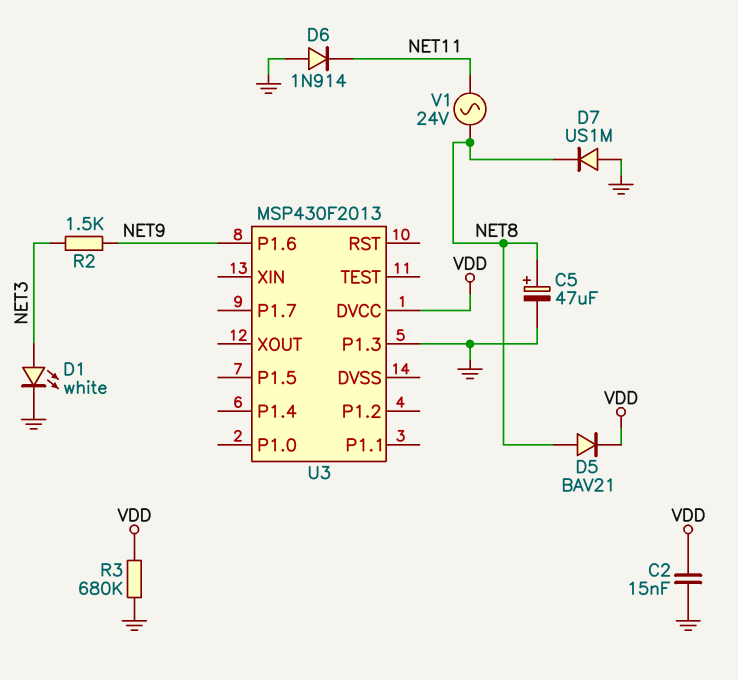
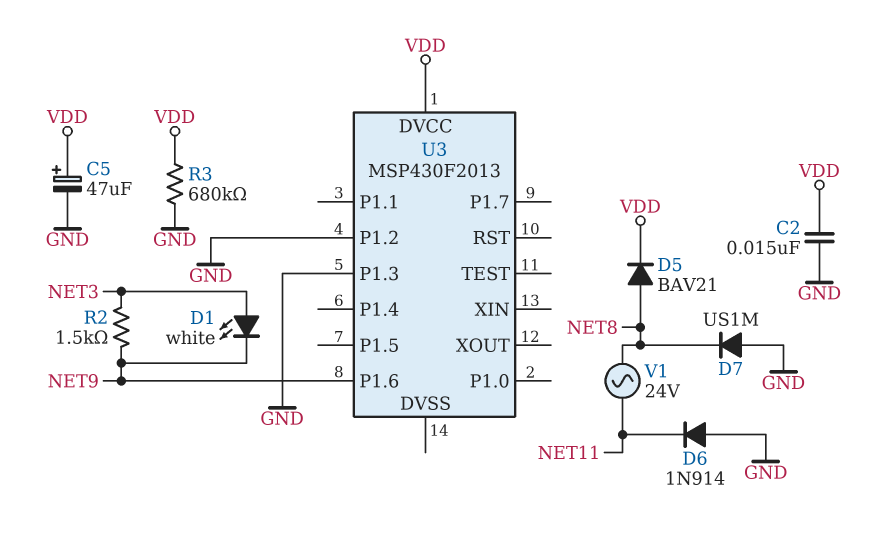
C5: 47uF (plus NET8, minus GND) -> 47uF (plus VDD, minus GND)
D1: LED white (A NET3, K GND) -> LED white (A NET3, K NET9)
U3 pin P1.2: none -> GND

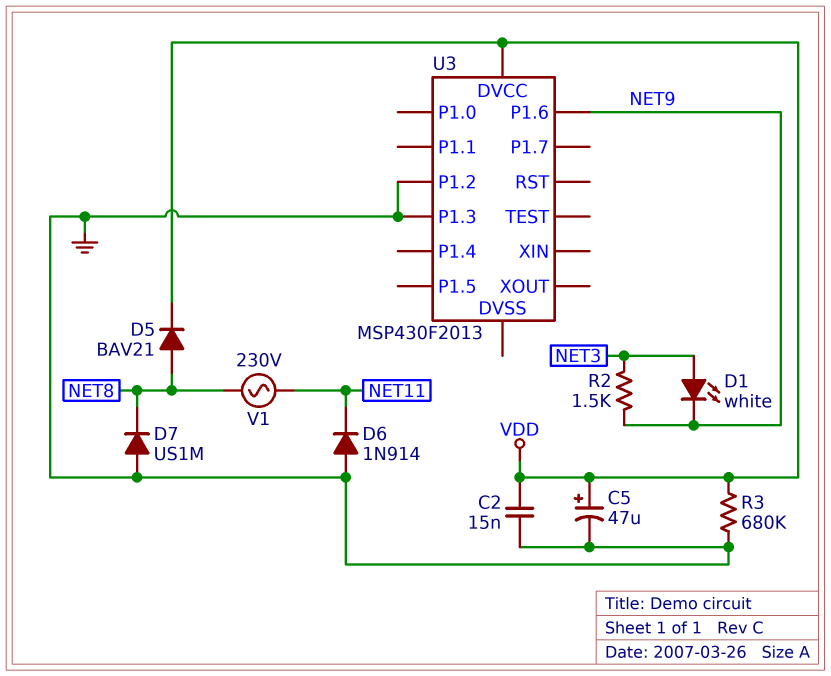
V1: AC 24V (NET8, NET11) -> AC 230V (NET8, NET11)

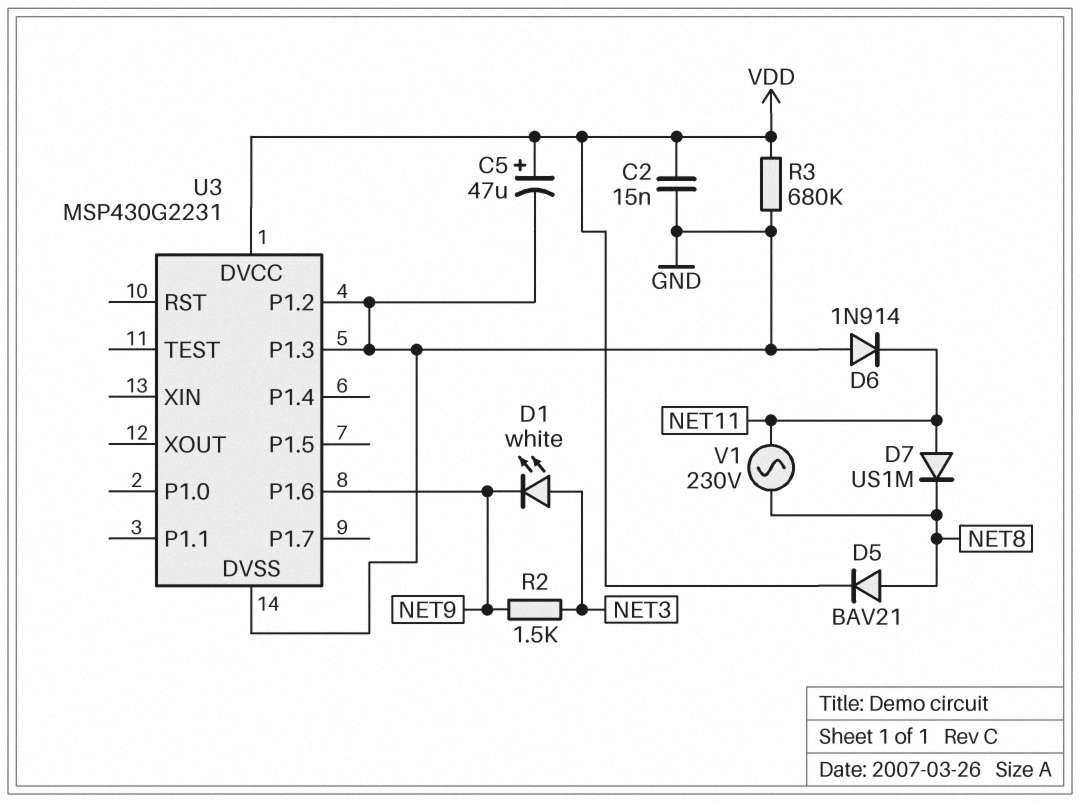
D7: diode US1M (A GND, K NET8) -> diode US1M (A NET11, K NET8)
U3: MSP430F2013 -> MSP430G2231
U3 pin DVSS: none -> GND

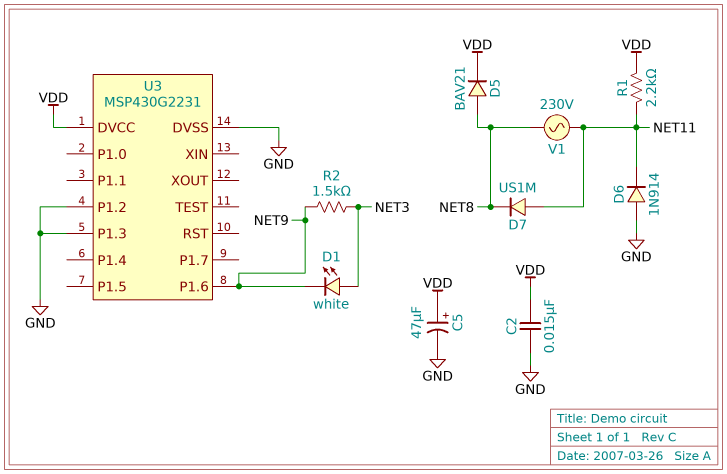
R1: none -> 2.2k (NET11, VDD)
R3: 680k (GND, VDD) -> none

